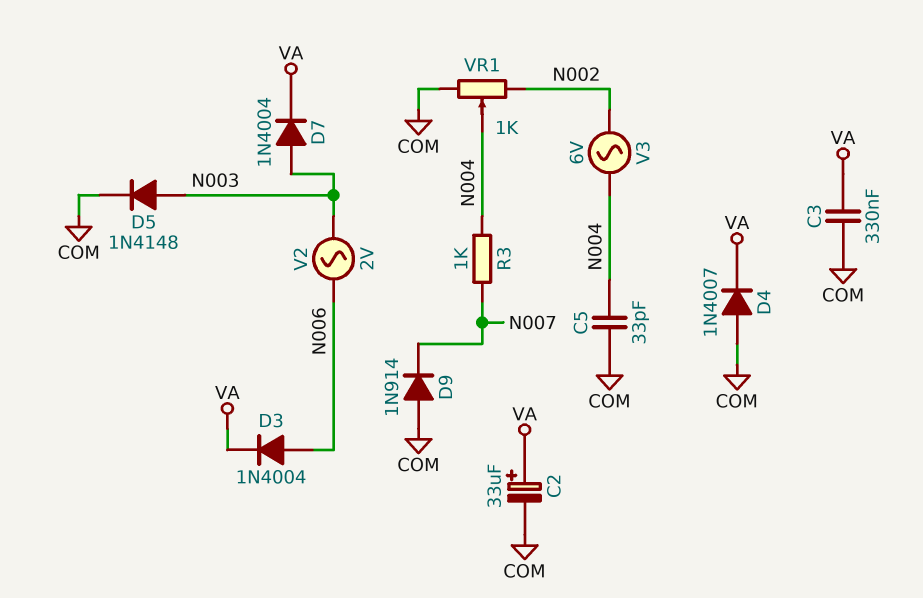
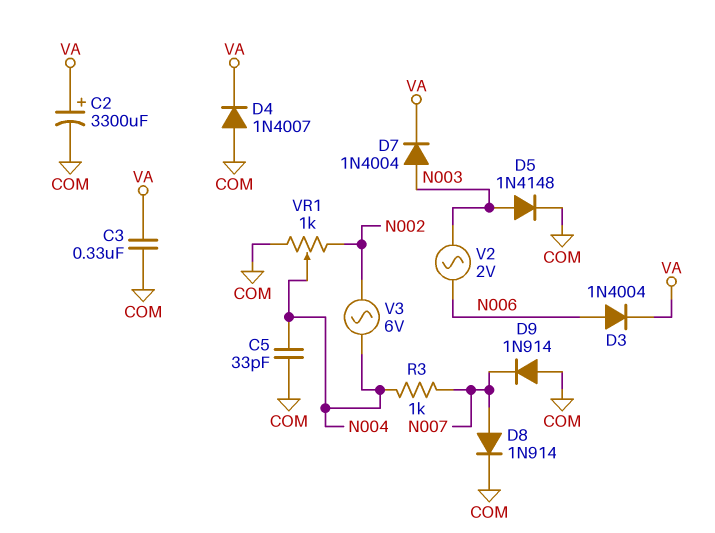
C2: 33uF (plus VA, minus COM) -> 3300uF (plus VA, minus COM)
D8: none -> diode 1N914 (A N007, K COM)

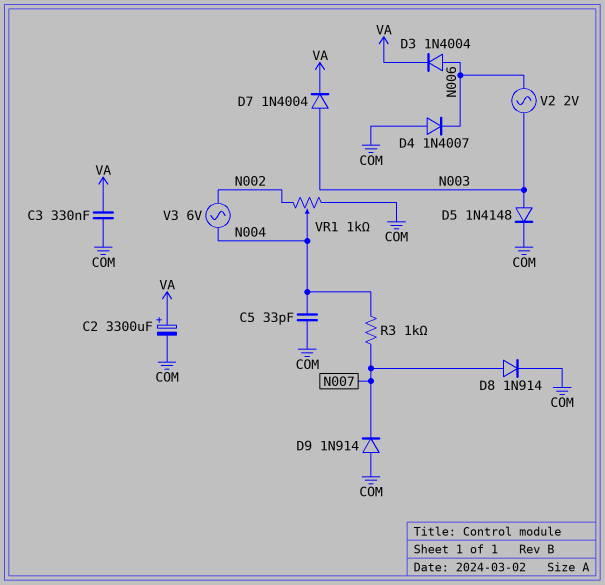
D4: diode 1N4007 (A COM, K VA) -> diode 1N4007 (A COM, K N006)

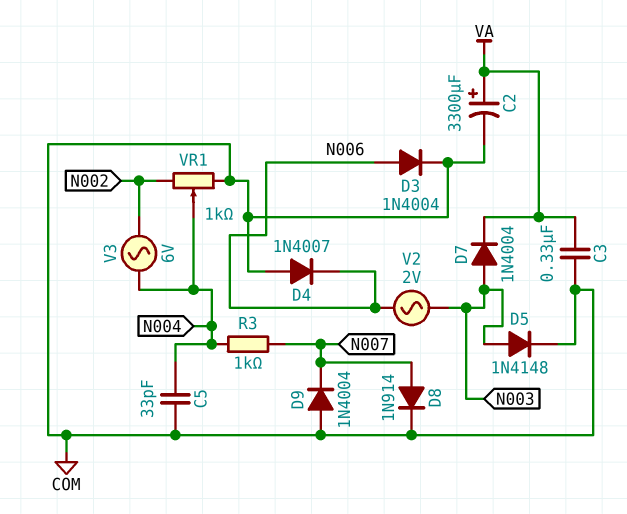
D3: diode 1N4004 (A N006, K VA) -> diode 1N4004 (A N006, K COM)
D9: diode 1N914 (A COM, K N007) -> diode 1N4004 (A COM, K N007)

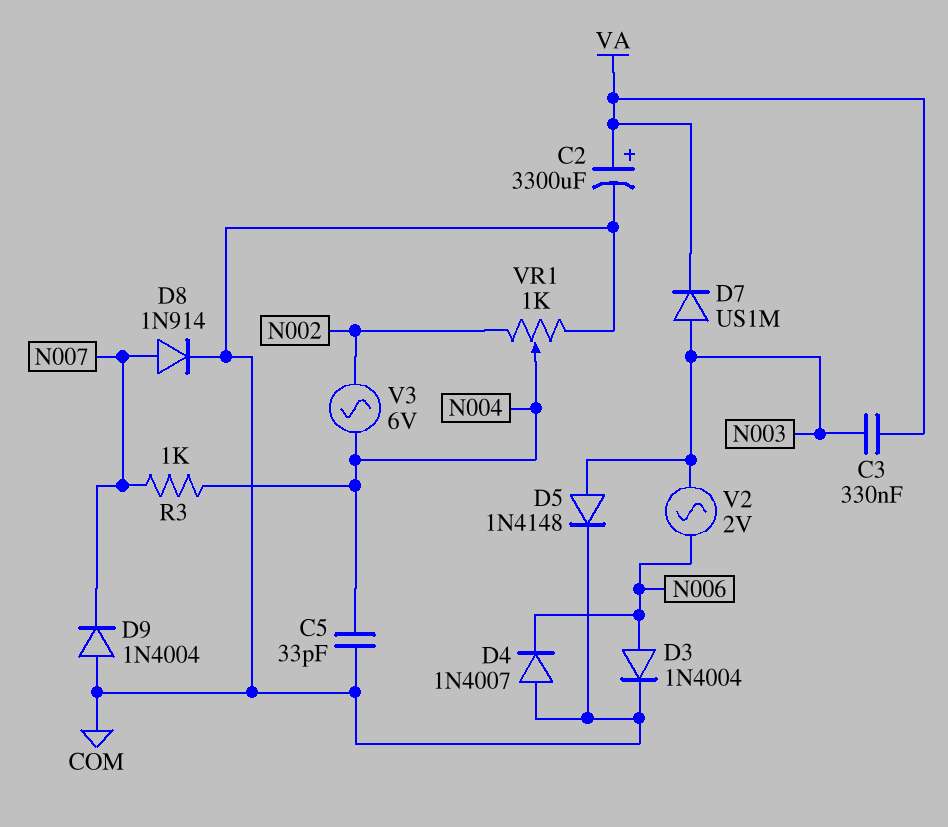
C3: 330nF (COM, VA) -> 330nF (N003, VA)
D7: diode 1N4004 (A N003, K VA) -> diode US1M (A N003, K VA)

